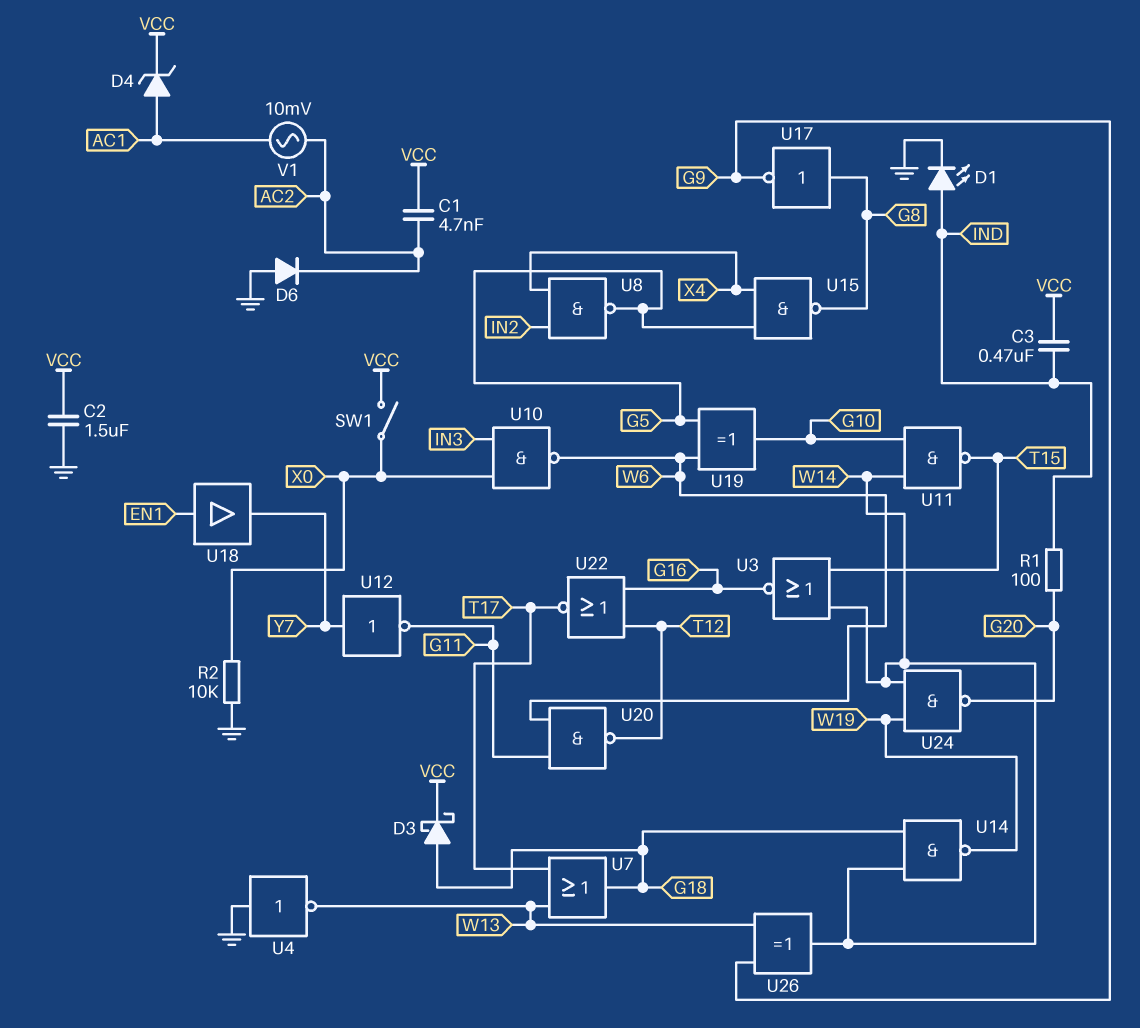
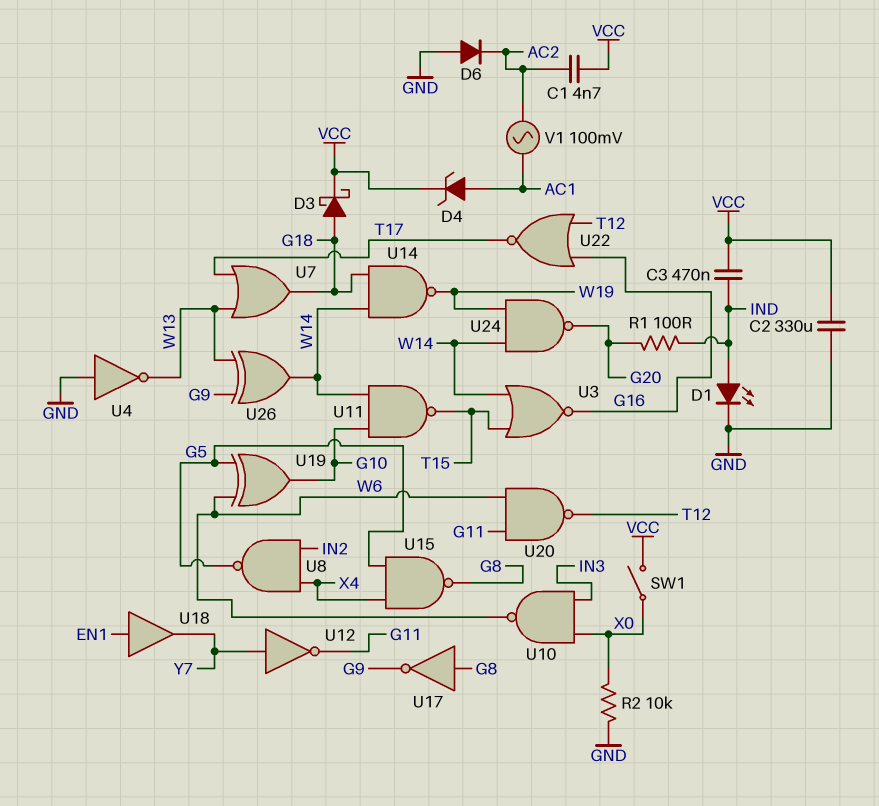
C2: 1.5uF (GND, VCC) -> 330uF (GND, VCC)
V1: AC 10mV (AC1, AC2) -> AC 100mV (AC1, AC2)

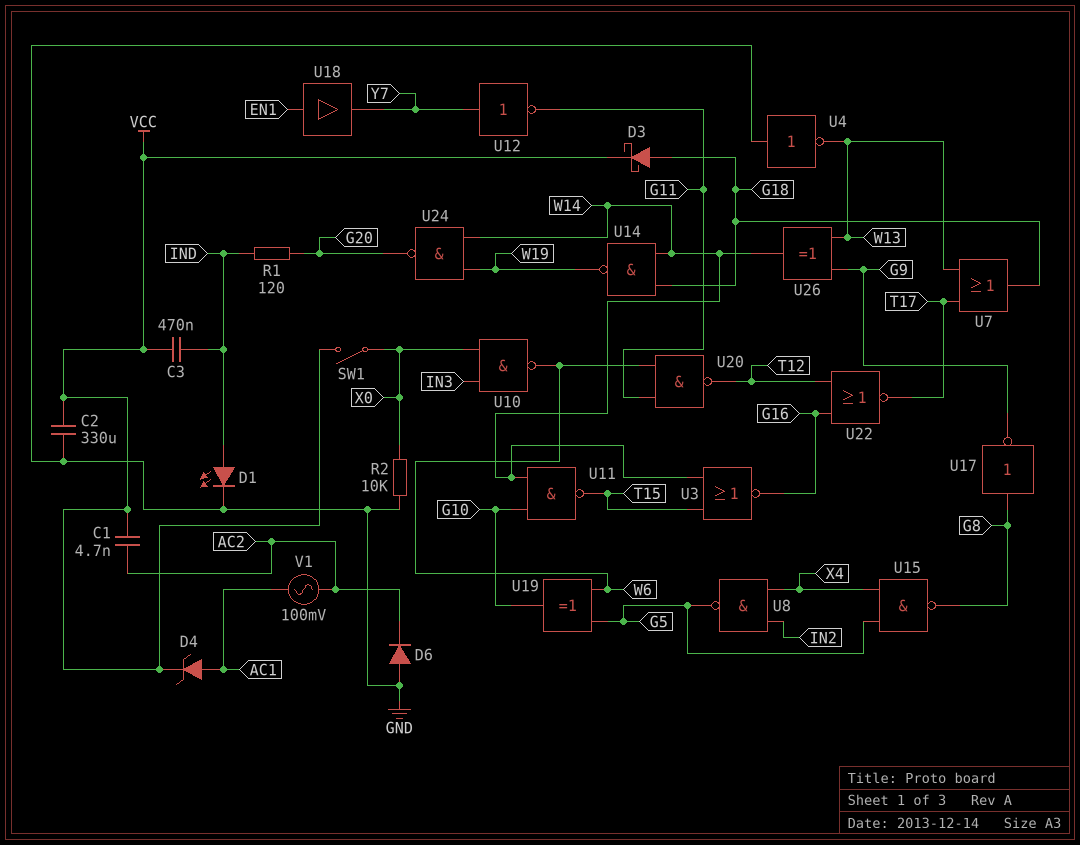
R1: 100 (G20, IND) -> 120 (G20, IND)

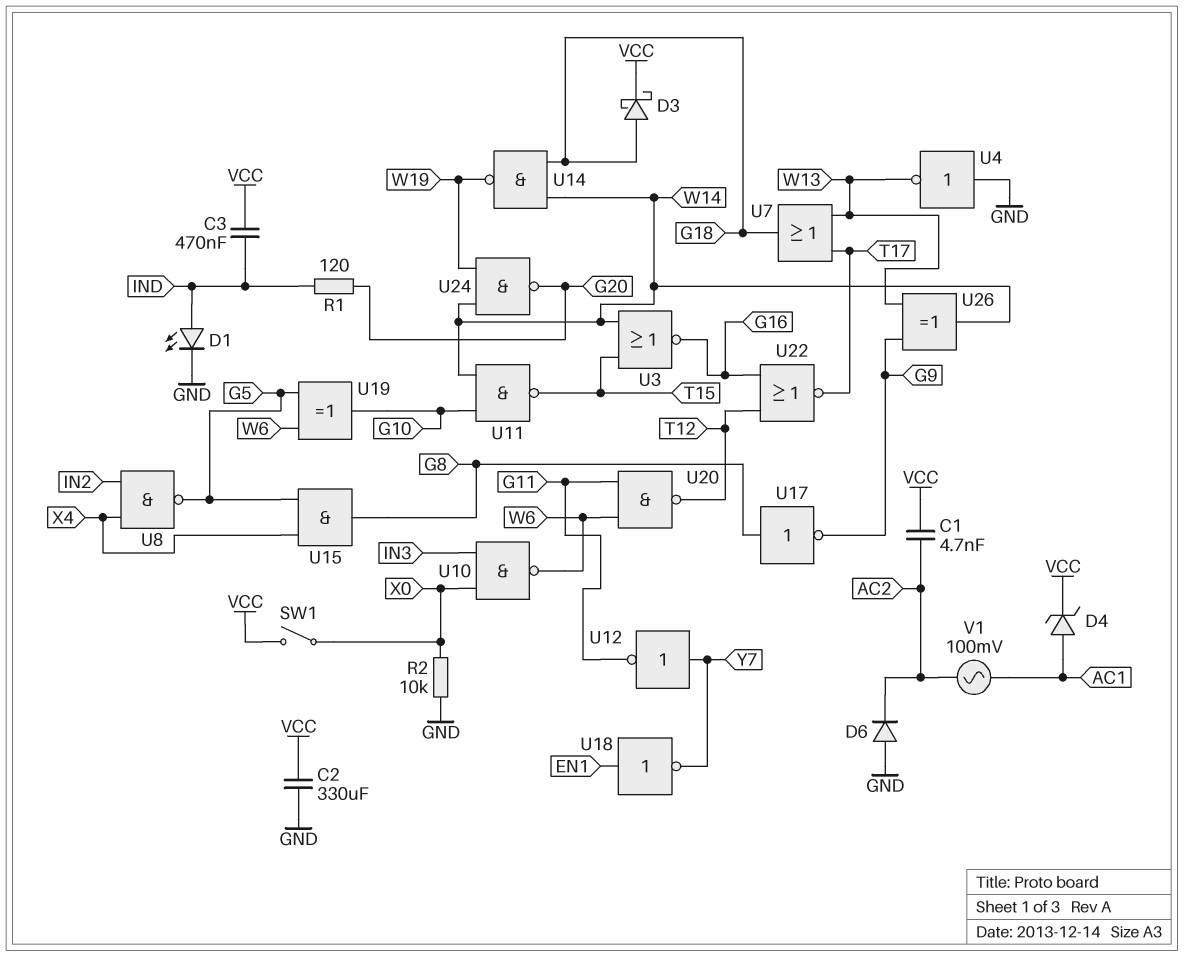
U15: NAND (in G5, in X4, out G8) -> AND (in G5, in X4, out G8)
U18: buffer (in EN1, out Y7) -> NOT (in EN1, out Y7)

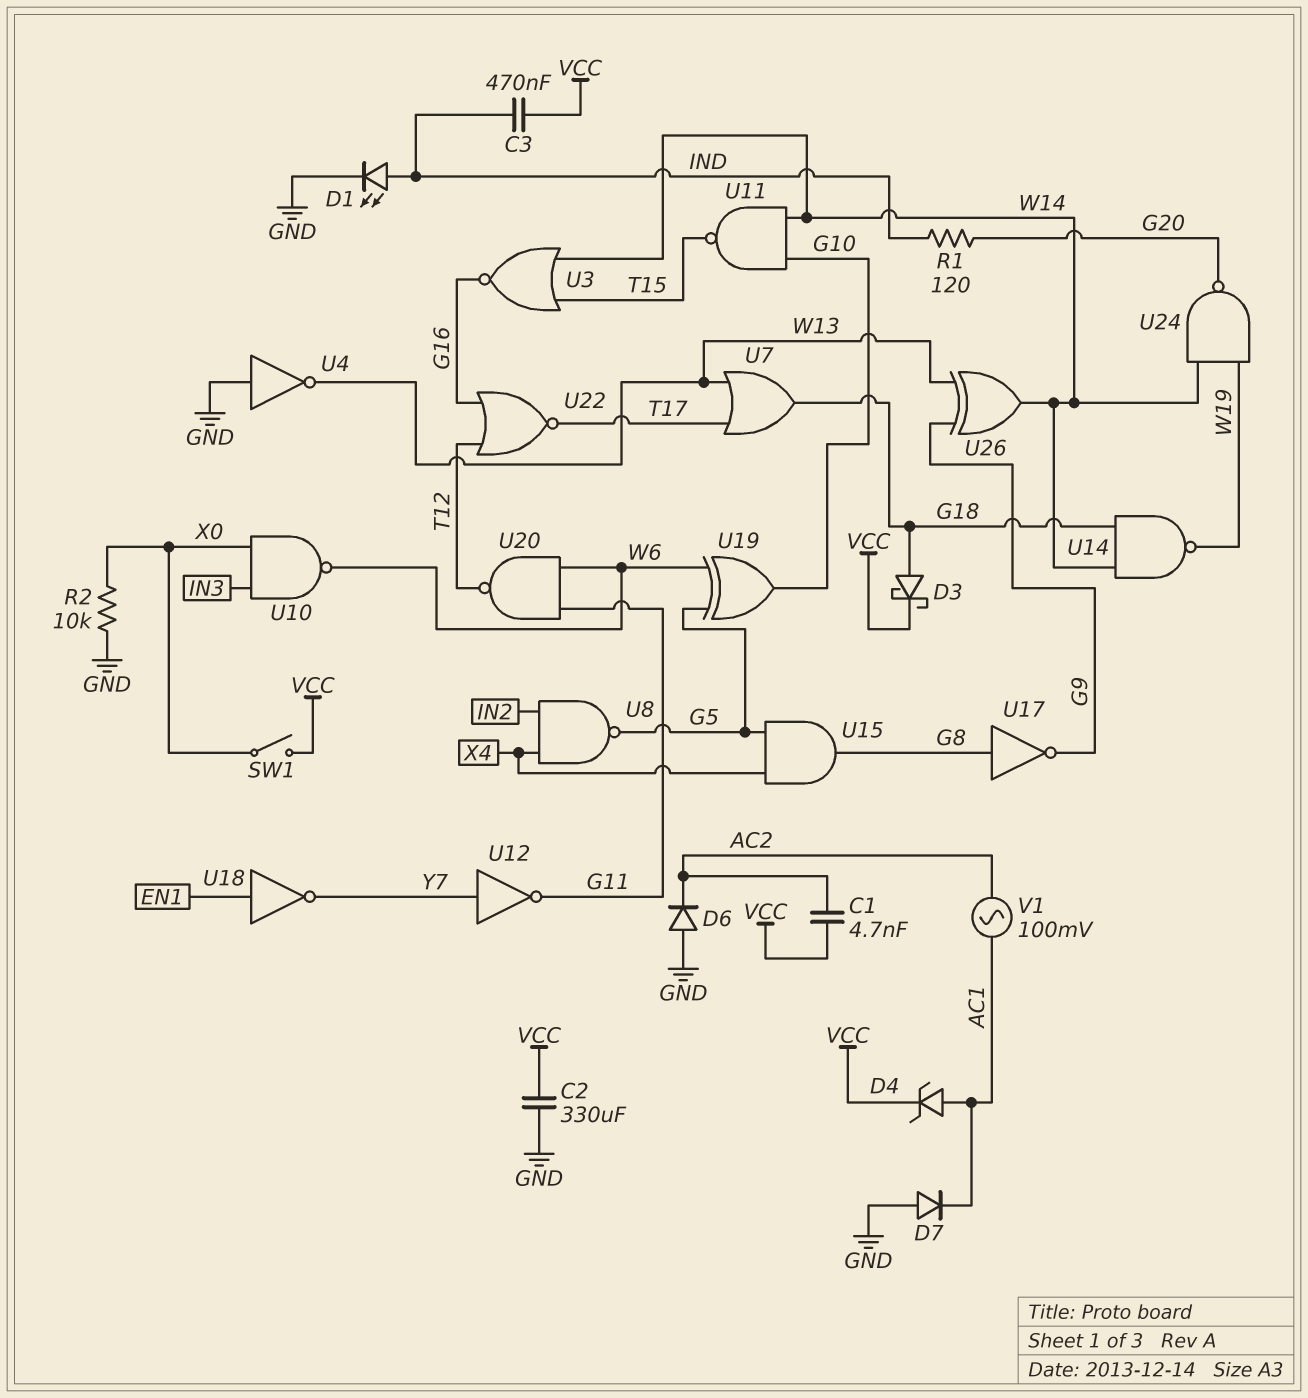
D7: none -> diode (A GND, K AC1)

